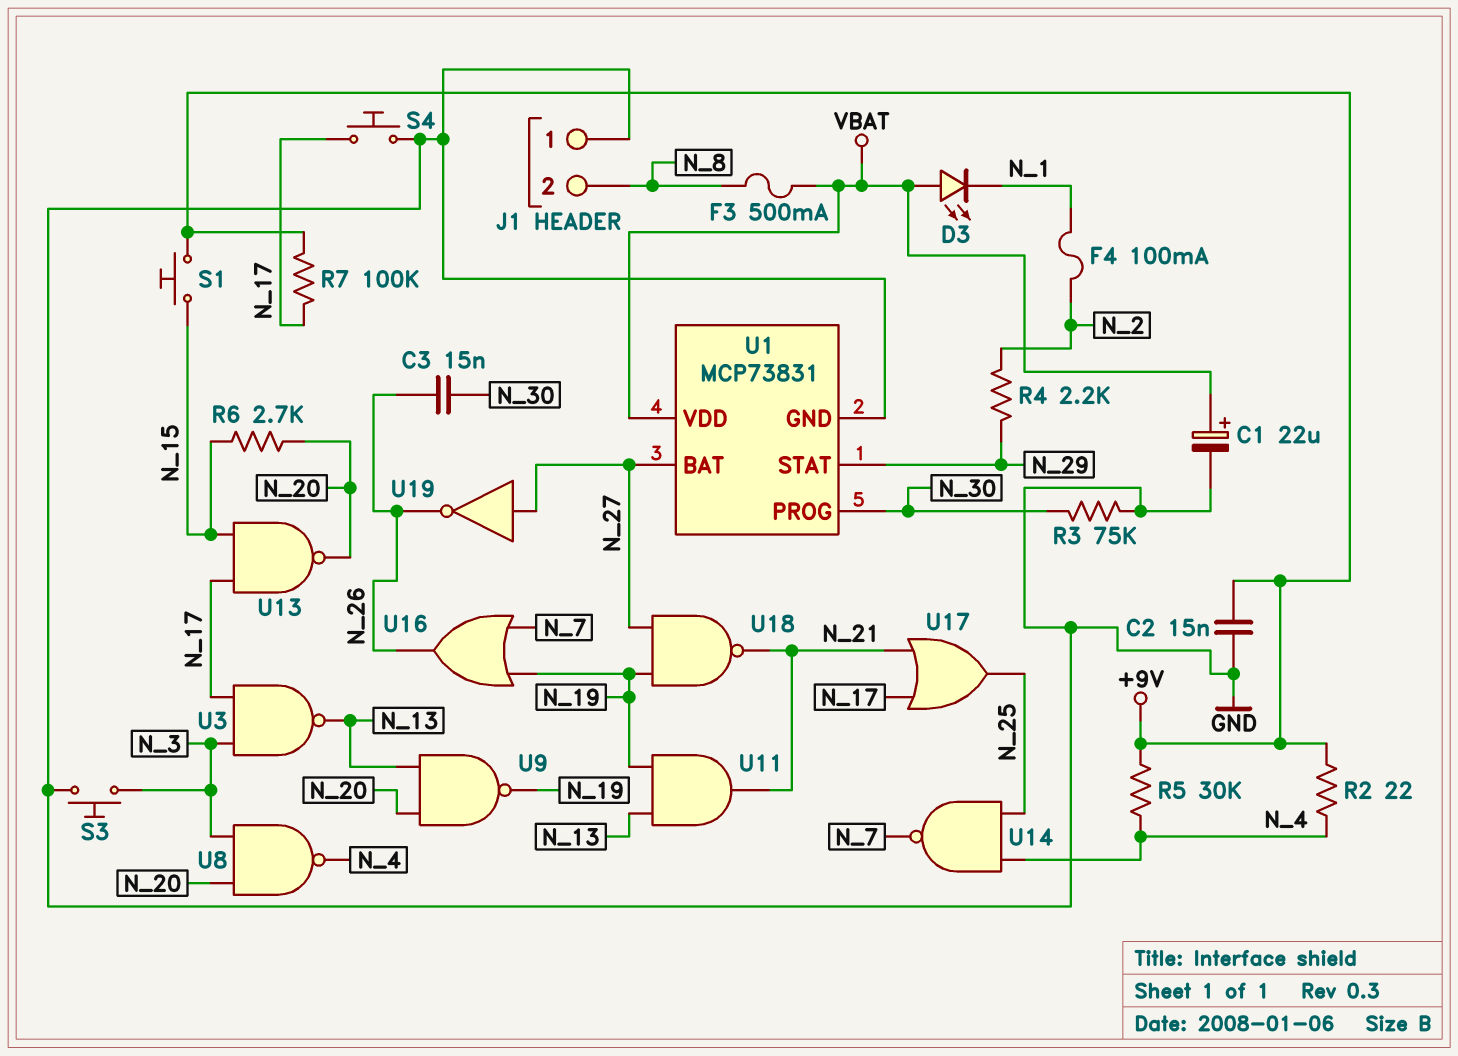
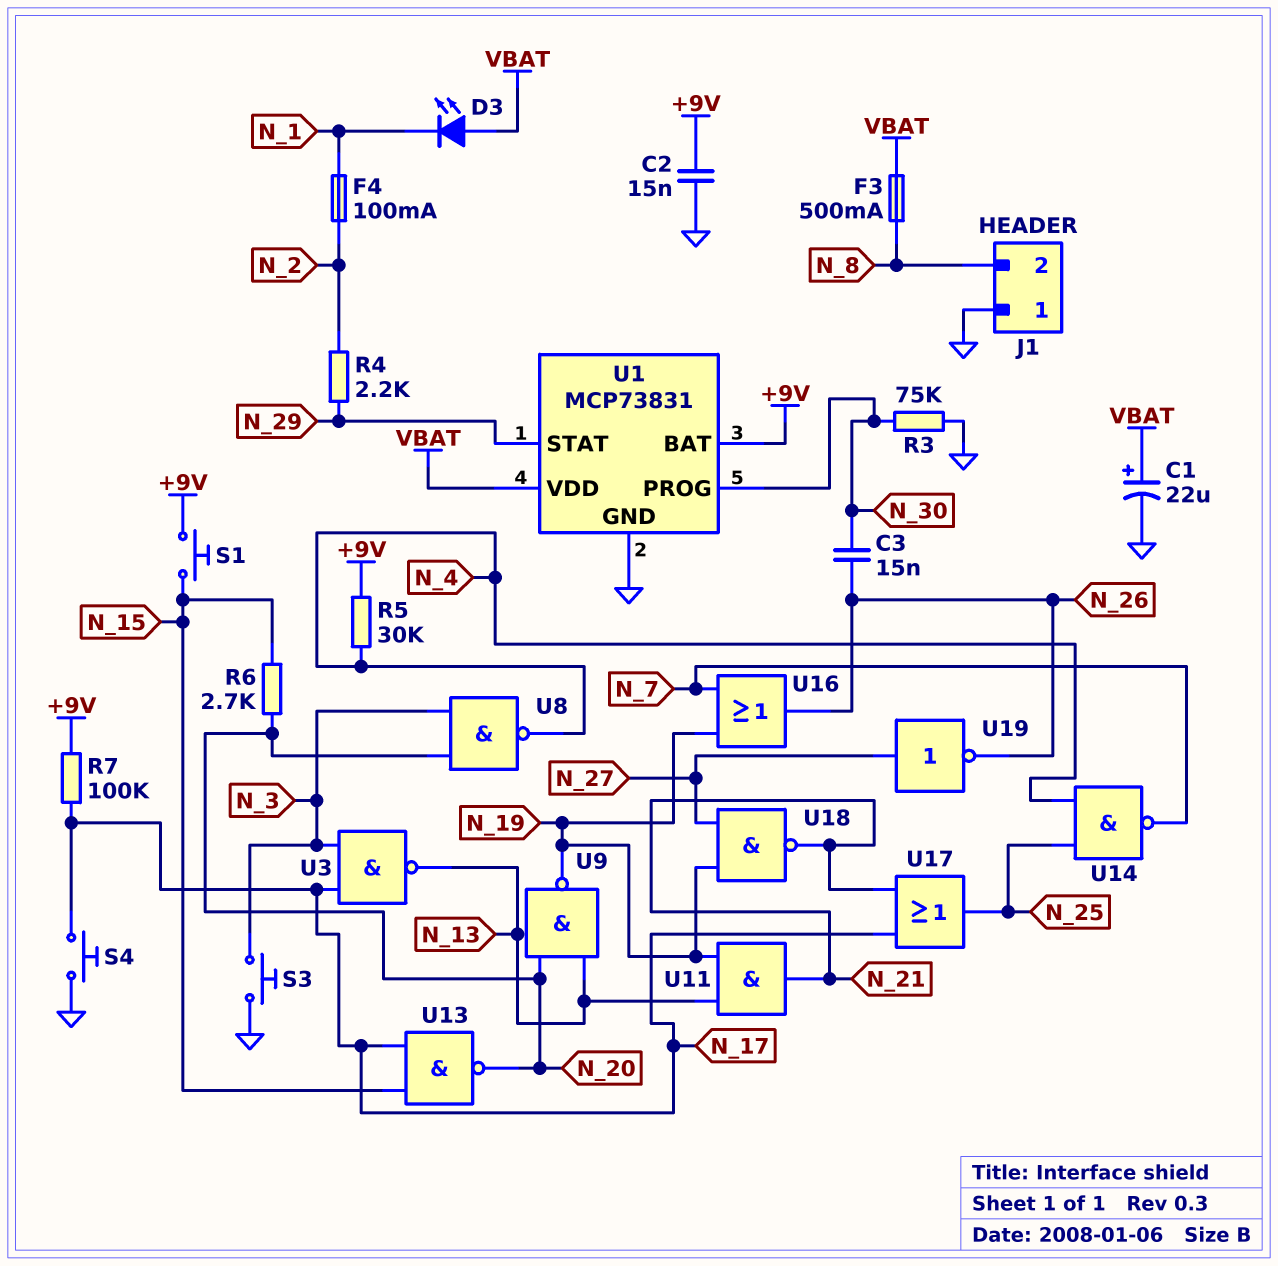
R2: 22 (+9V, N_4) -> none
U1 pin BAT: N_27 -> +9V

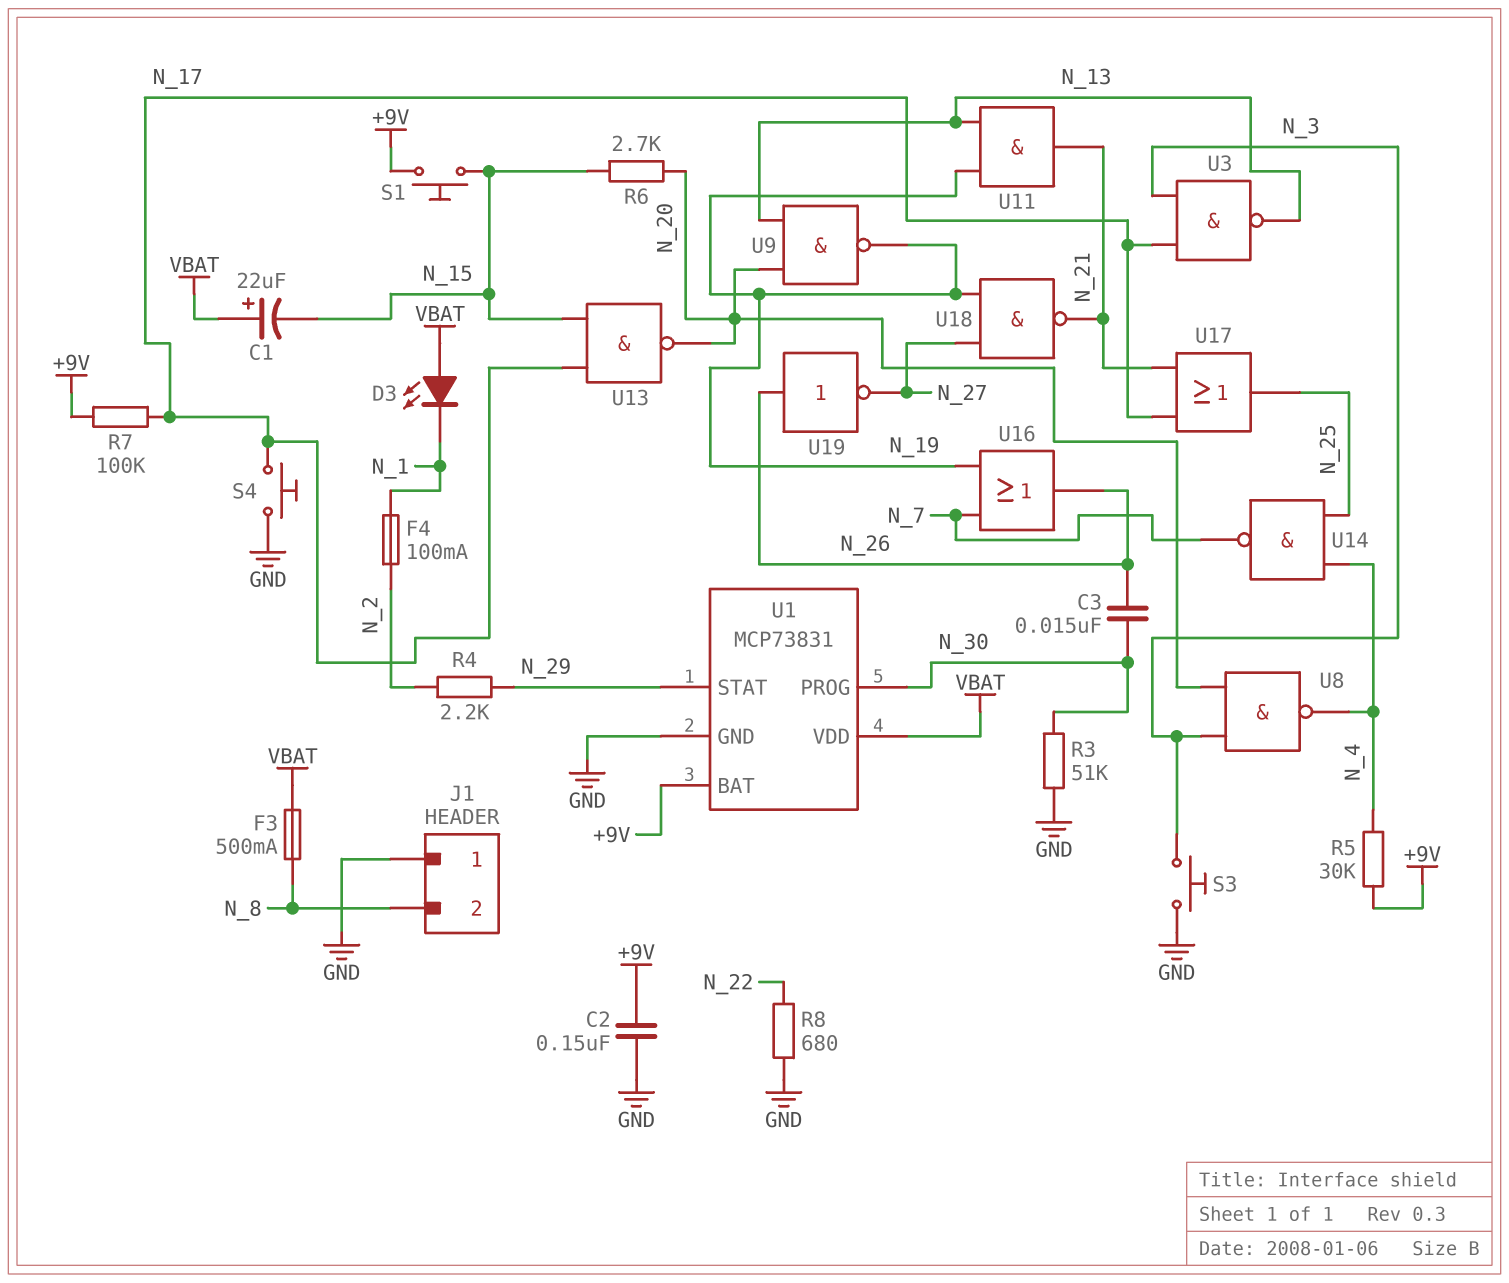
C1: 22uF (plus VBAT, minus GND) -> 22uF (plus VBAT, minus N_15)
C2: 15nF (+9V, GND) -> 150nF (+9V, GND)
R3: 75k (GND, N_30) -> 51k (GND, N_30)
R8: none -> 680 (GND, N_22)
U19: NOT (in N_27, out N_26) -> NOT (in N_26, out N_27)

